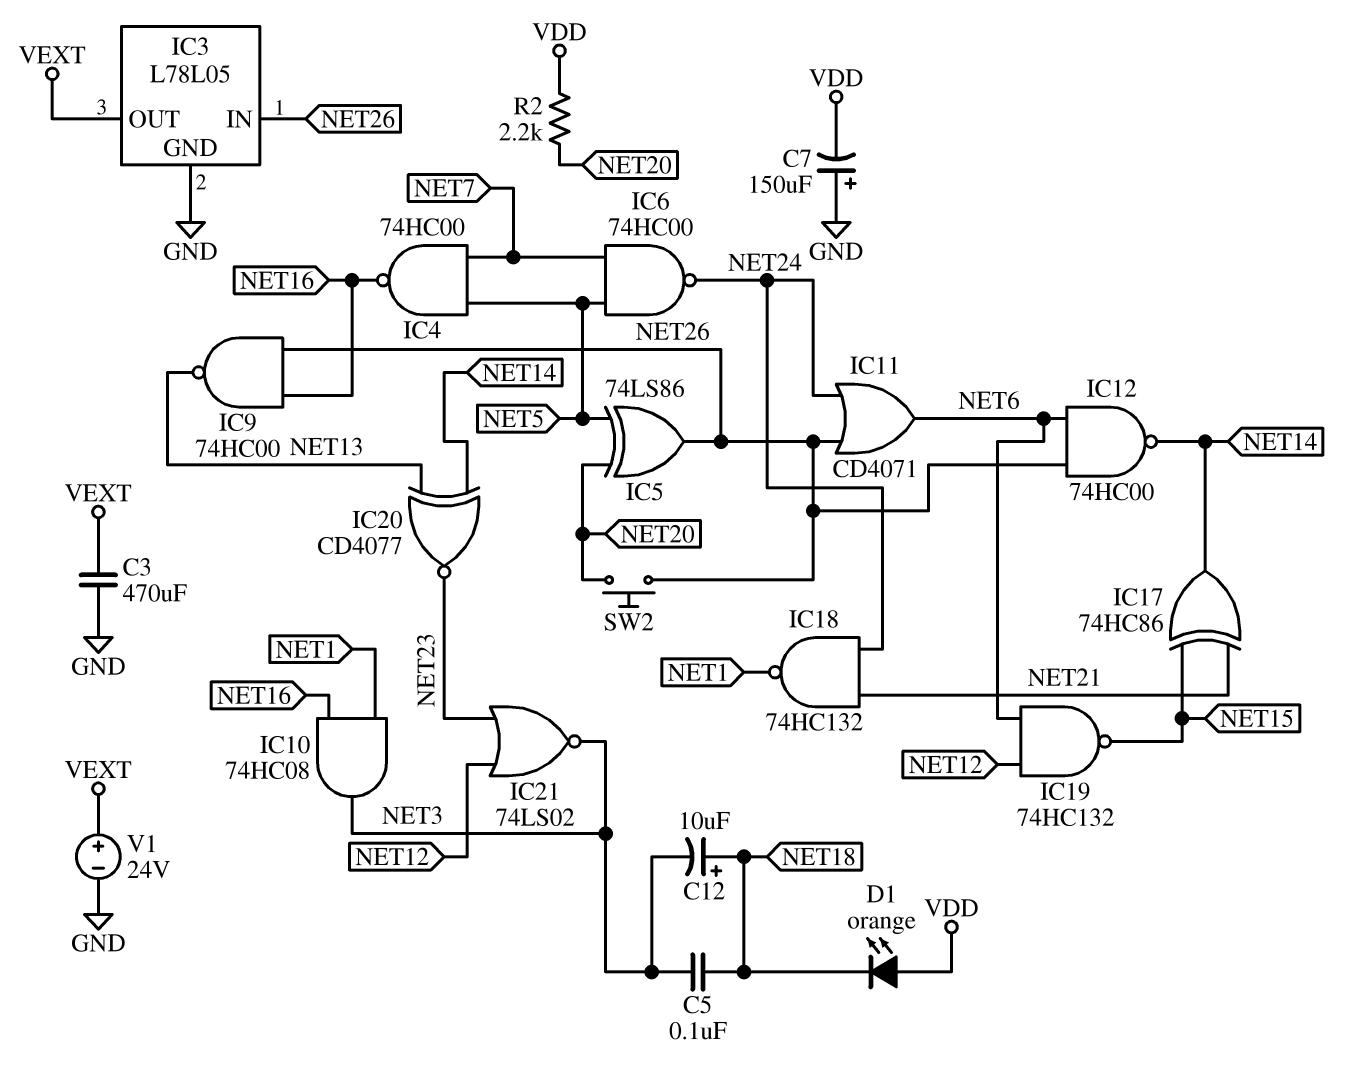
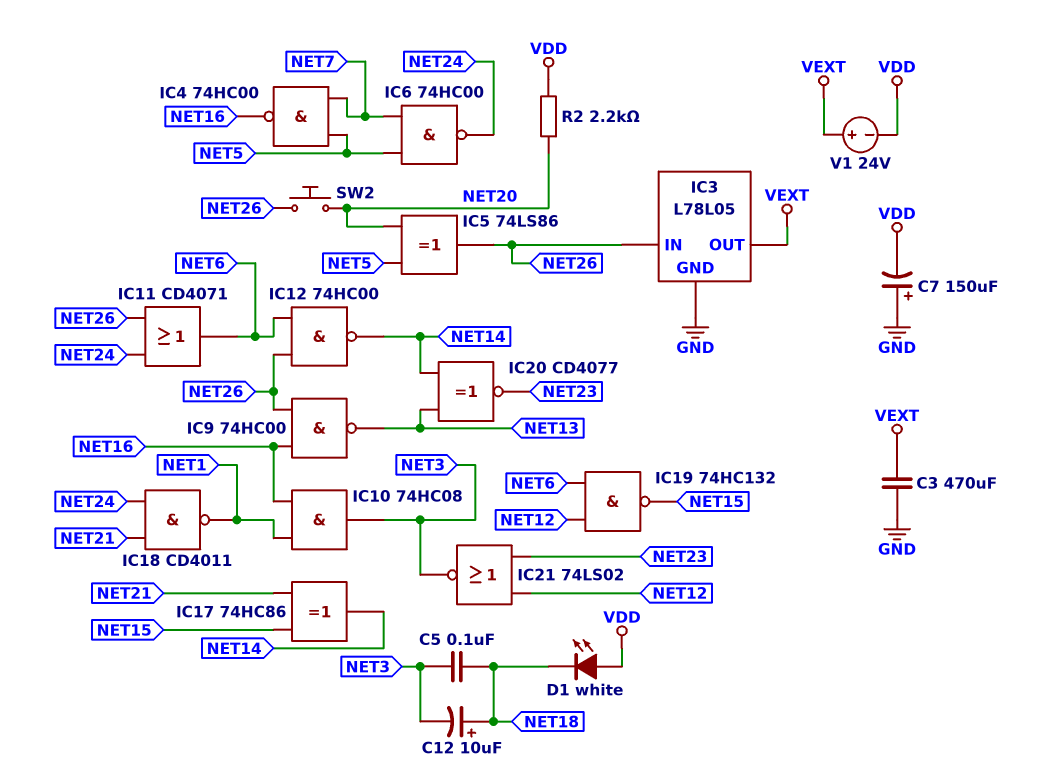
D1: LED orange (A VDD, K NET18) -> LED white (A VDD, K NET18)
IC18: NAND 74HC132 (in NET21, in NET24, out NET1) -> NAND CD4011 (in NET21, in NET24, out NET1)
V1: 24V (plus VEXT, minus GND) -> 24V (plus VEXT, minus VDD)

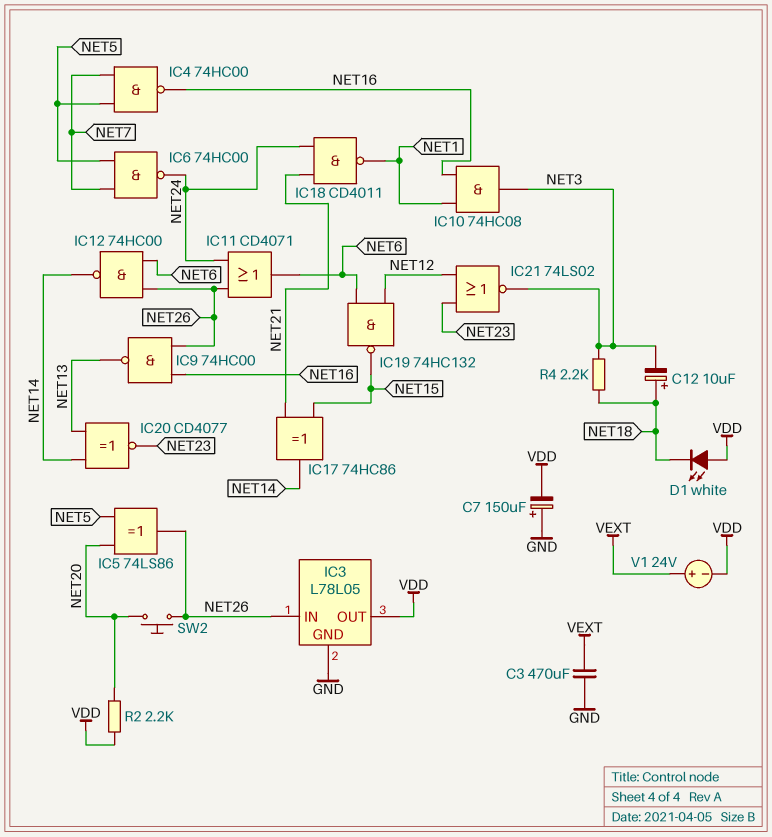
C5: 100nF (NET3, NET18) -> none
IC3 pin OUT: VEXT -> VDD
R4: none -> 2.2k (NET3, NET18)

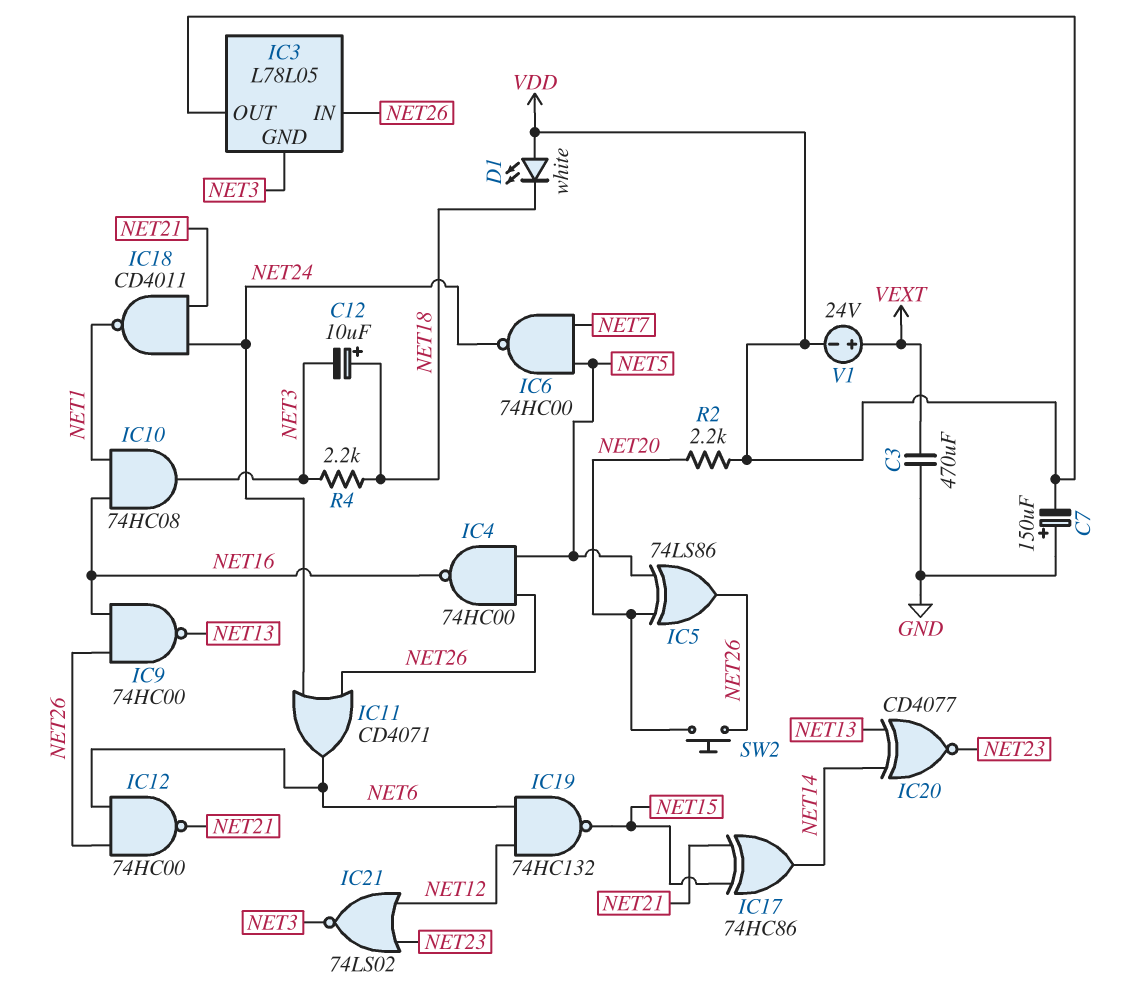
IC3 pin GND: GND -> NET3
IC4: NAND 74HC00 (in NET5, in NET7, out NET16) -> NAND 74HC00 (in NET5, in NET26, out NET16)
IC12: NAND 74HC00 (in NET6, in NET26, out NET14) -> NAND 74HC00 (in NET6, in NET26, out NET21)

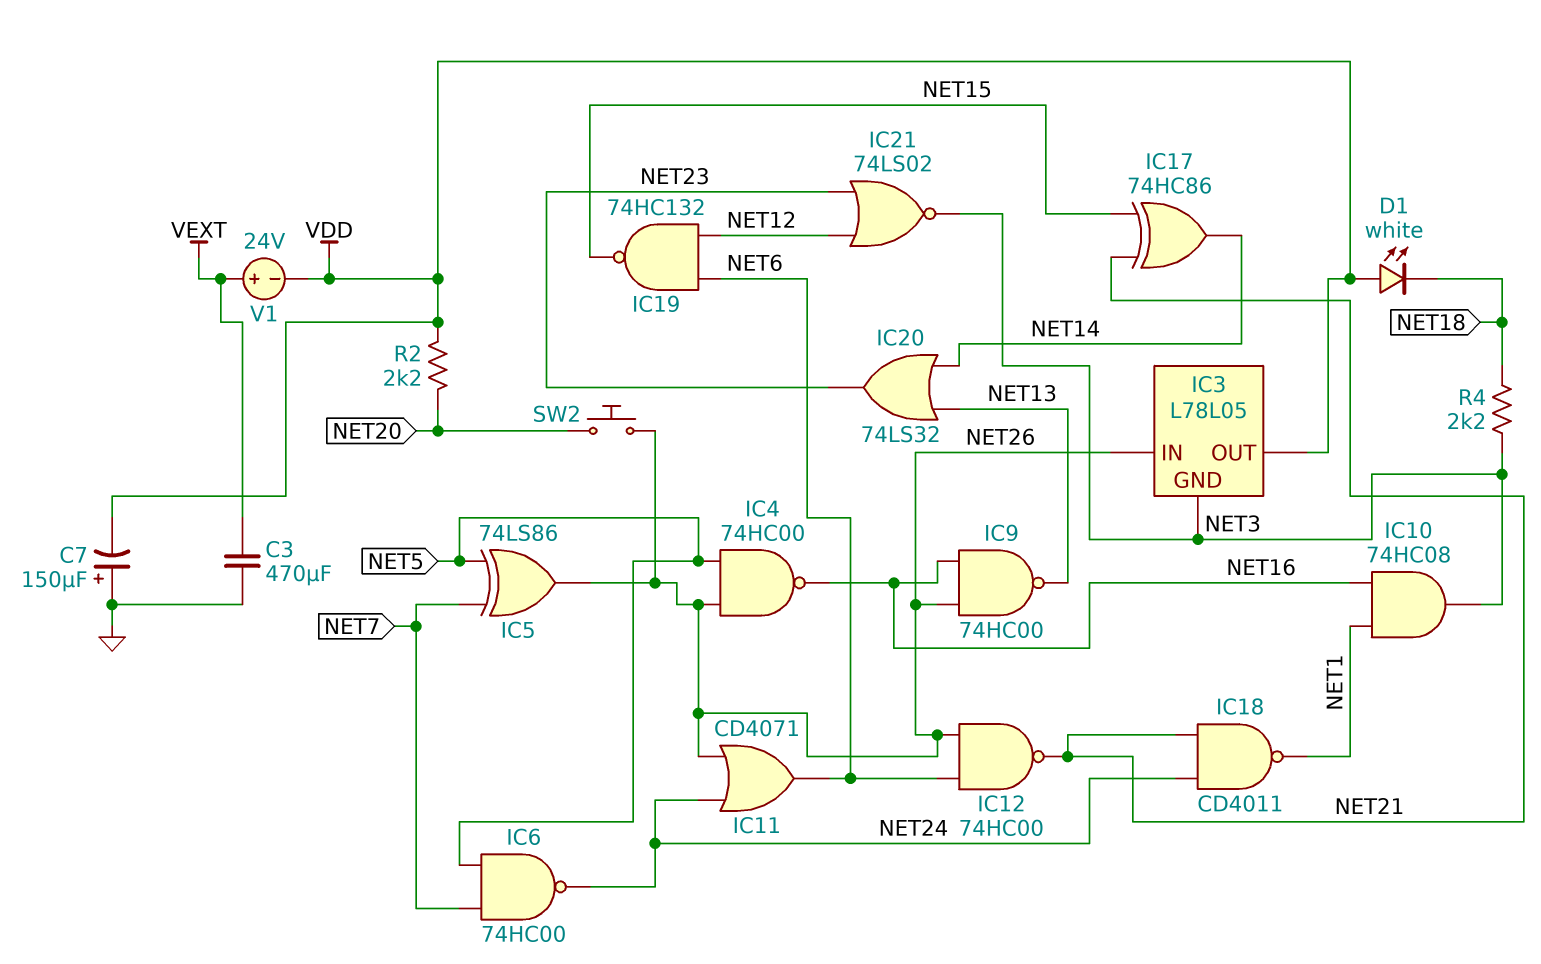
C12: 10uF (plus NET18, minus NET3) -> none
IC5: XOR 74LS86 (in NET5, in NET20, out NET26) -> XOR 74LS86 (in NET5, in NET7, out NET26)
IC20: XNOR CD4077 (in NET13, in NET14, out NET23) -> OR 74LS32 (in NET13, in NET14, out NET23)

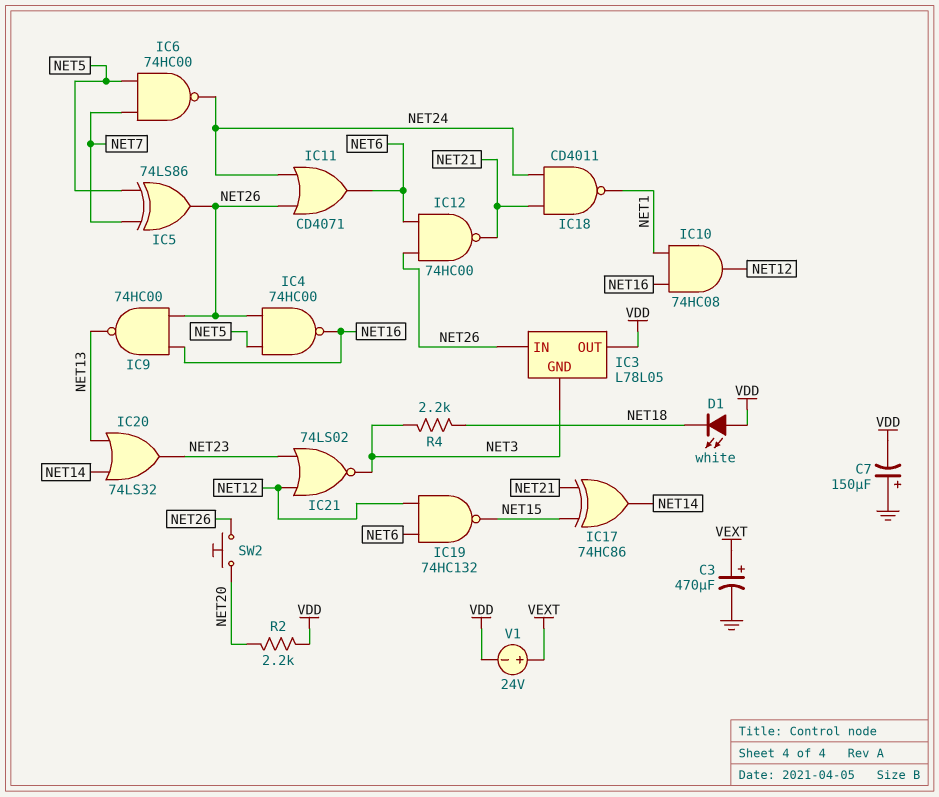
C3: 470uF (GND, VEXT) -> 470uF (plus VEXT, minus GND)
IC10: AND 74HC08 (in NET1, in NET16, out NET3) -> AND 74HC08 (in NET1, in NET16, out NET12)

